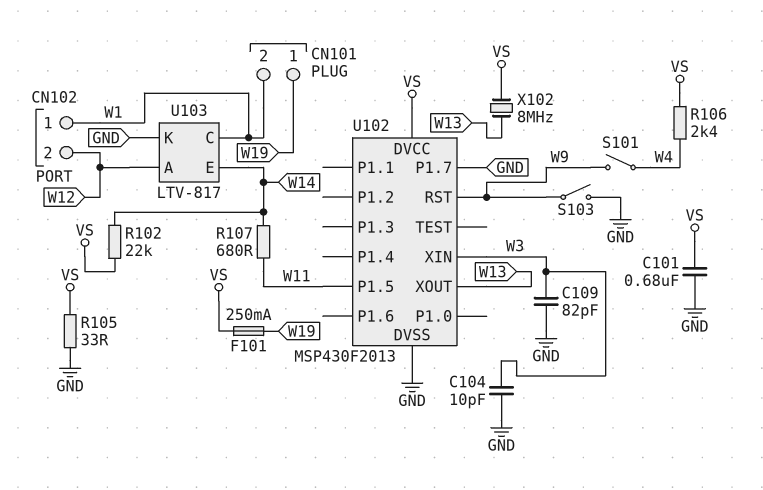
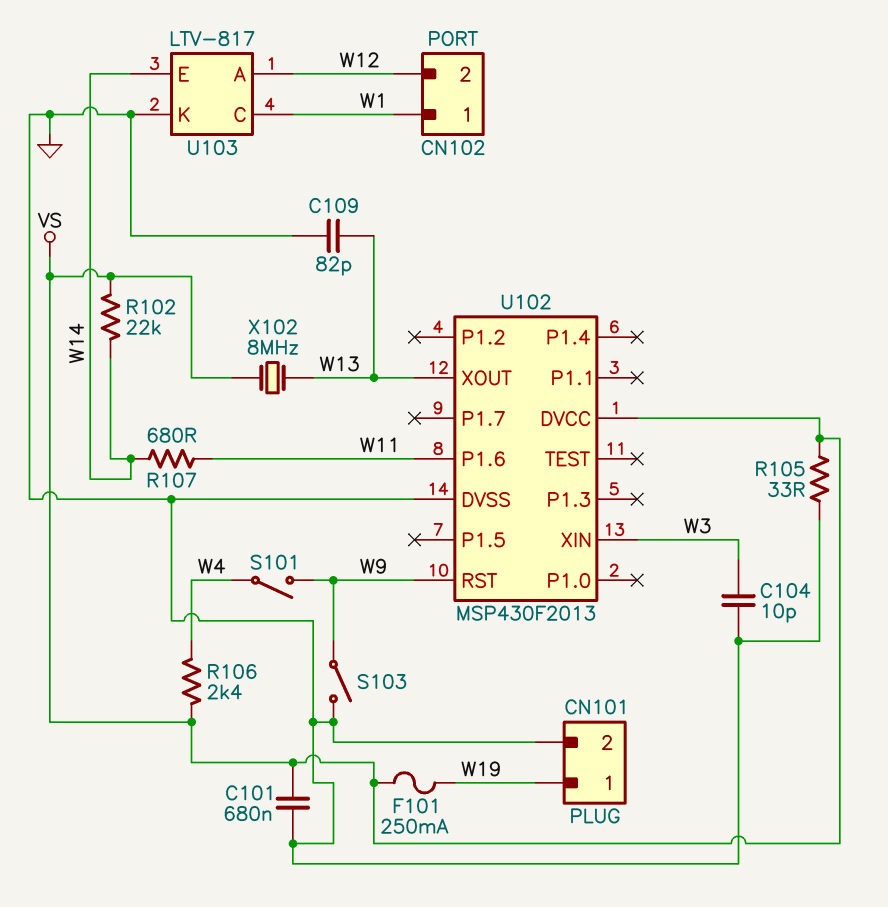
C109: 82pF (GND, W3) -> 82pF (GND, W13)
CN101 pin 2: W1 -> GND
U102 pin P1.5: W11 -> none
U102 pin P1.6: none -> W11
U102 pin P1.7: GND -> none

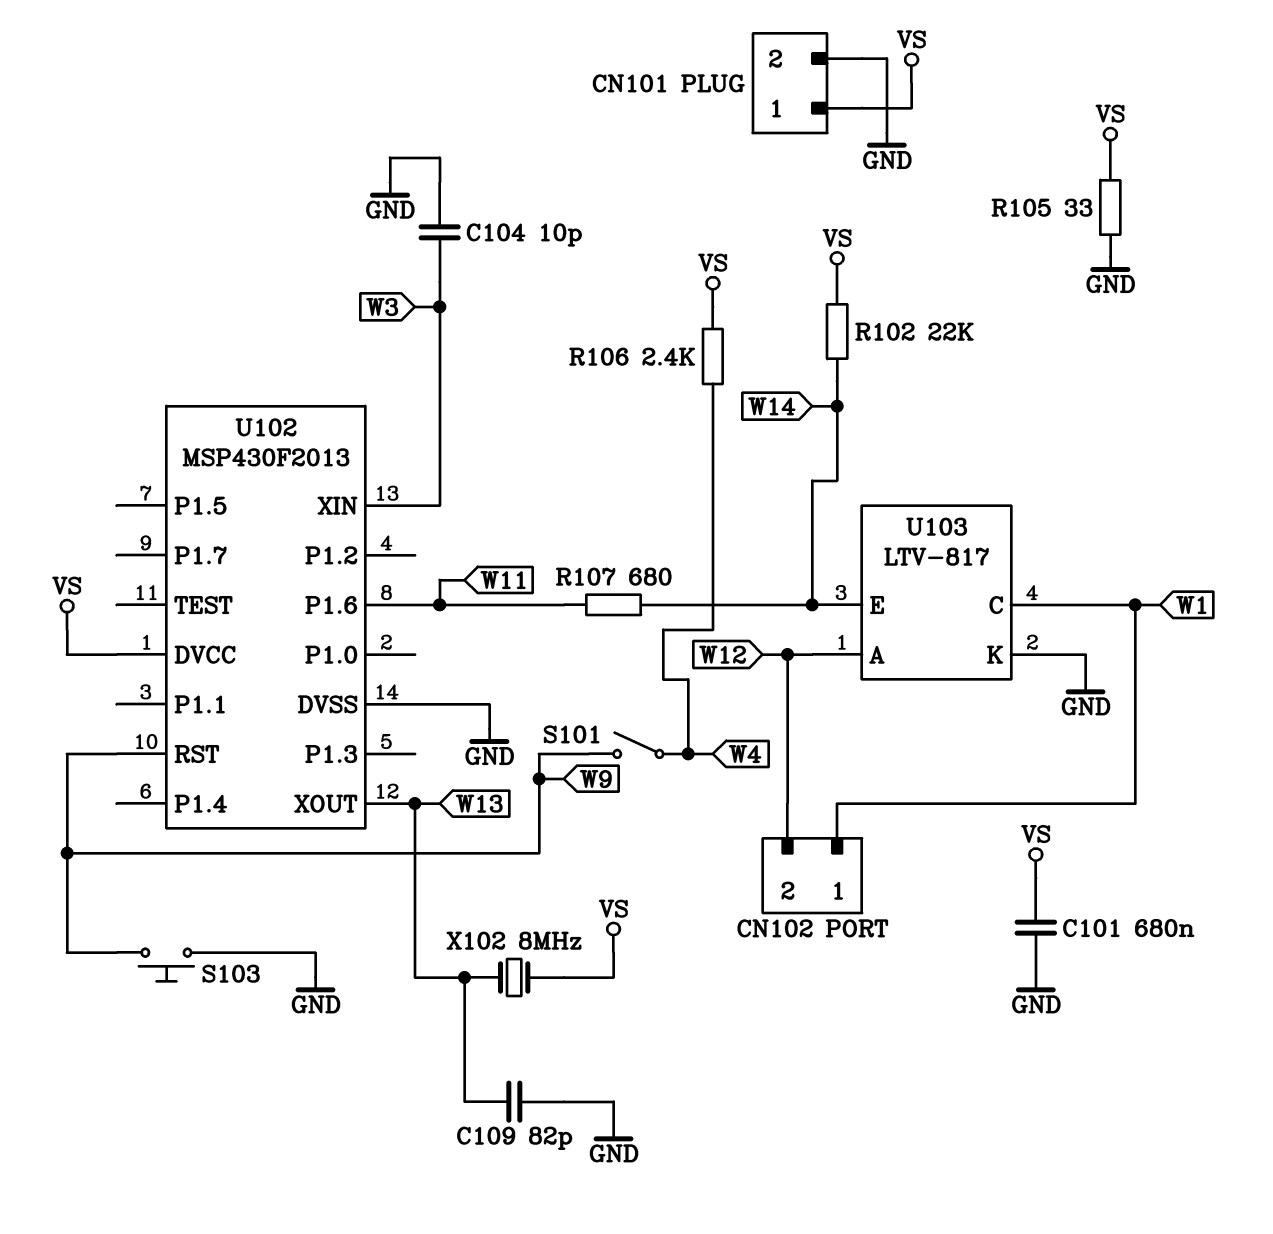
CN101 pin 1: W19 -> VS
F101: 250mA (VS, W19) -> none
S103: switch (GND, W9) -> button (GND, W9)

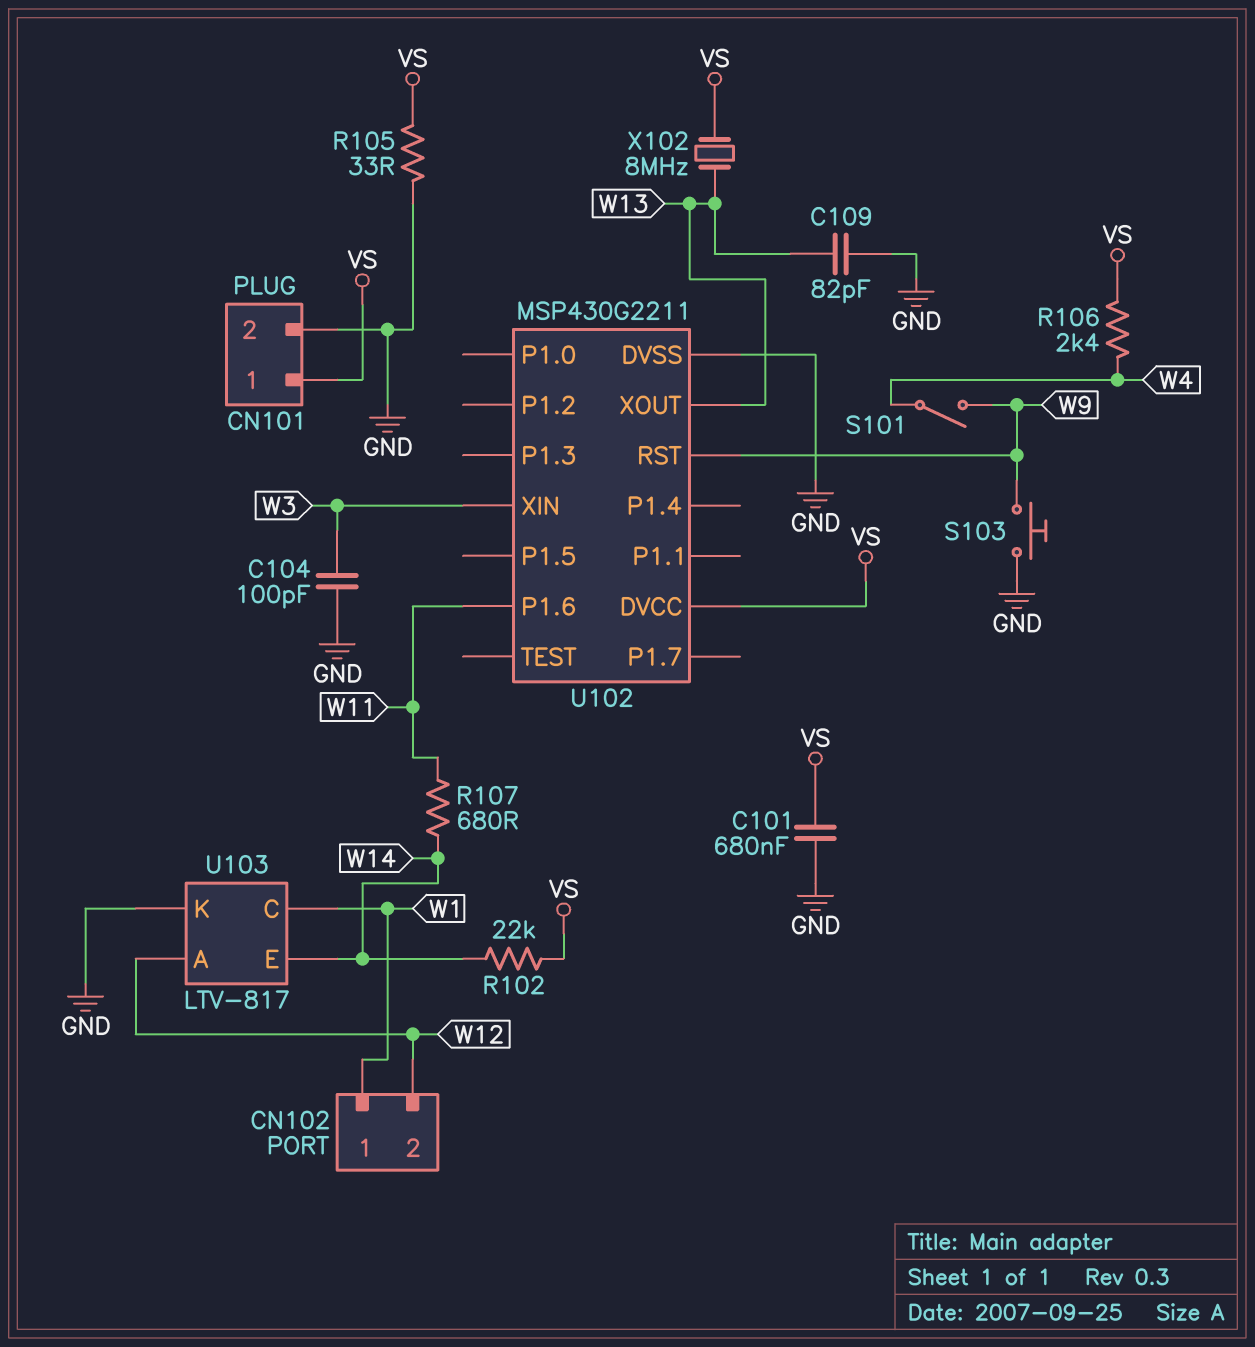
C104: 10pF (GND, W3) -> 100pF (GND, W3)
U102: MSP430F2013 -> MSP430G2211

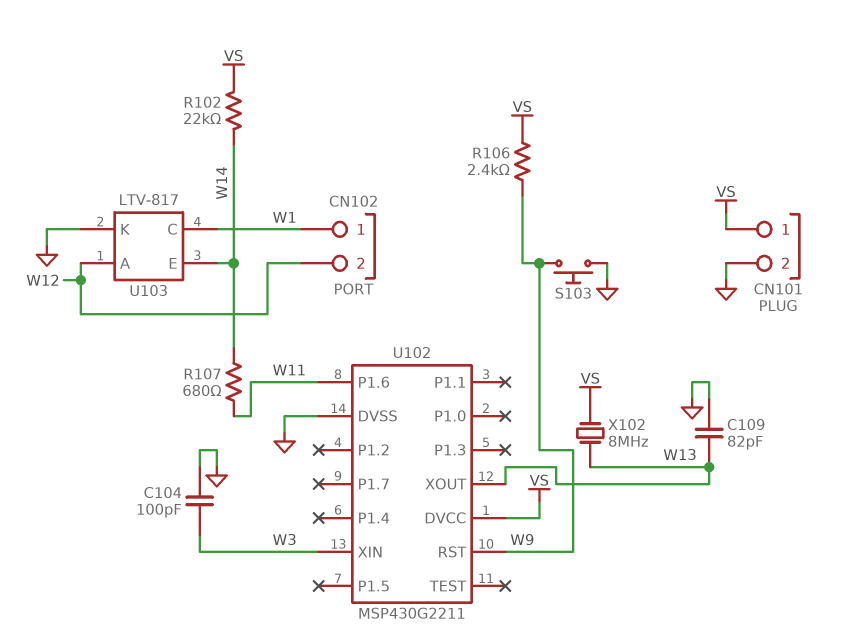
C101: 680nF (GND, VS) -> none
R105: 33 (GND, VS) -> none
R106: 2.4k (VS, W4) -> 2.4k (VS, W9)
S101: switch (W4, W9) -> none

